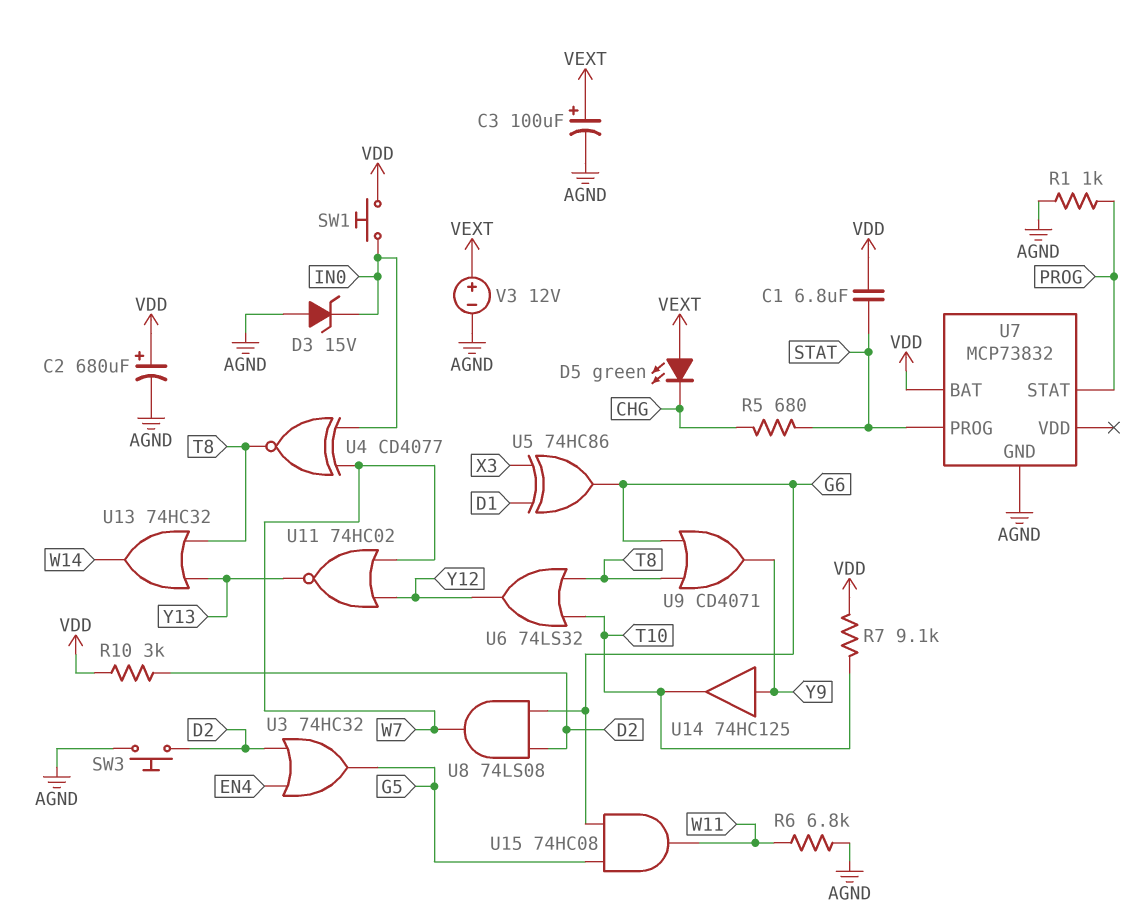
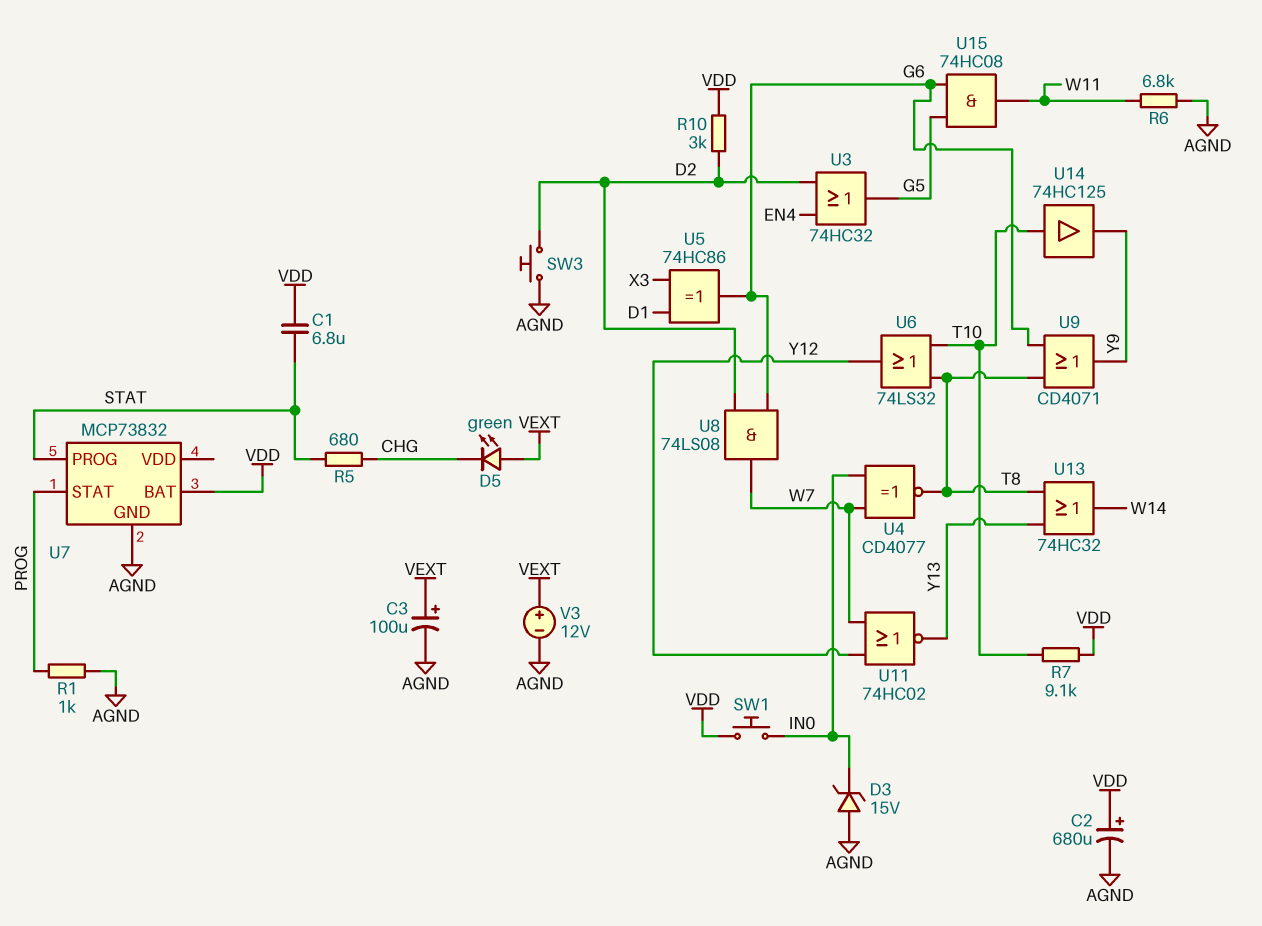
U14: buffer 74HC125 (in Y9, out T10) -> buffer 74HC125 (in T10, out Y9)

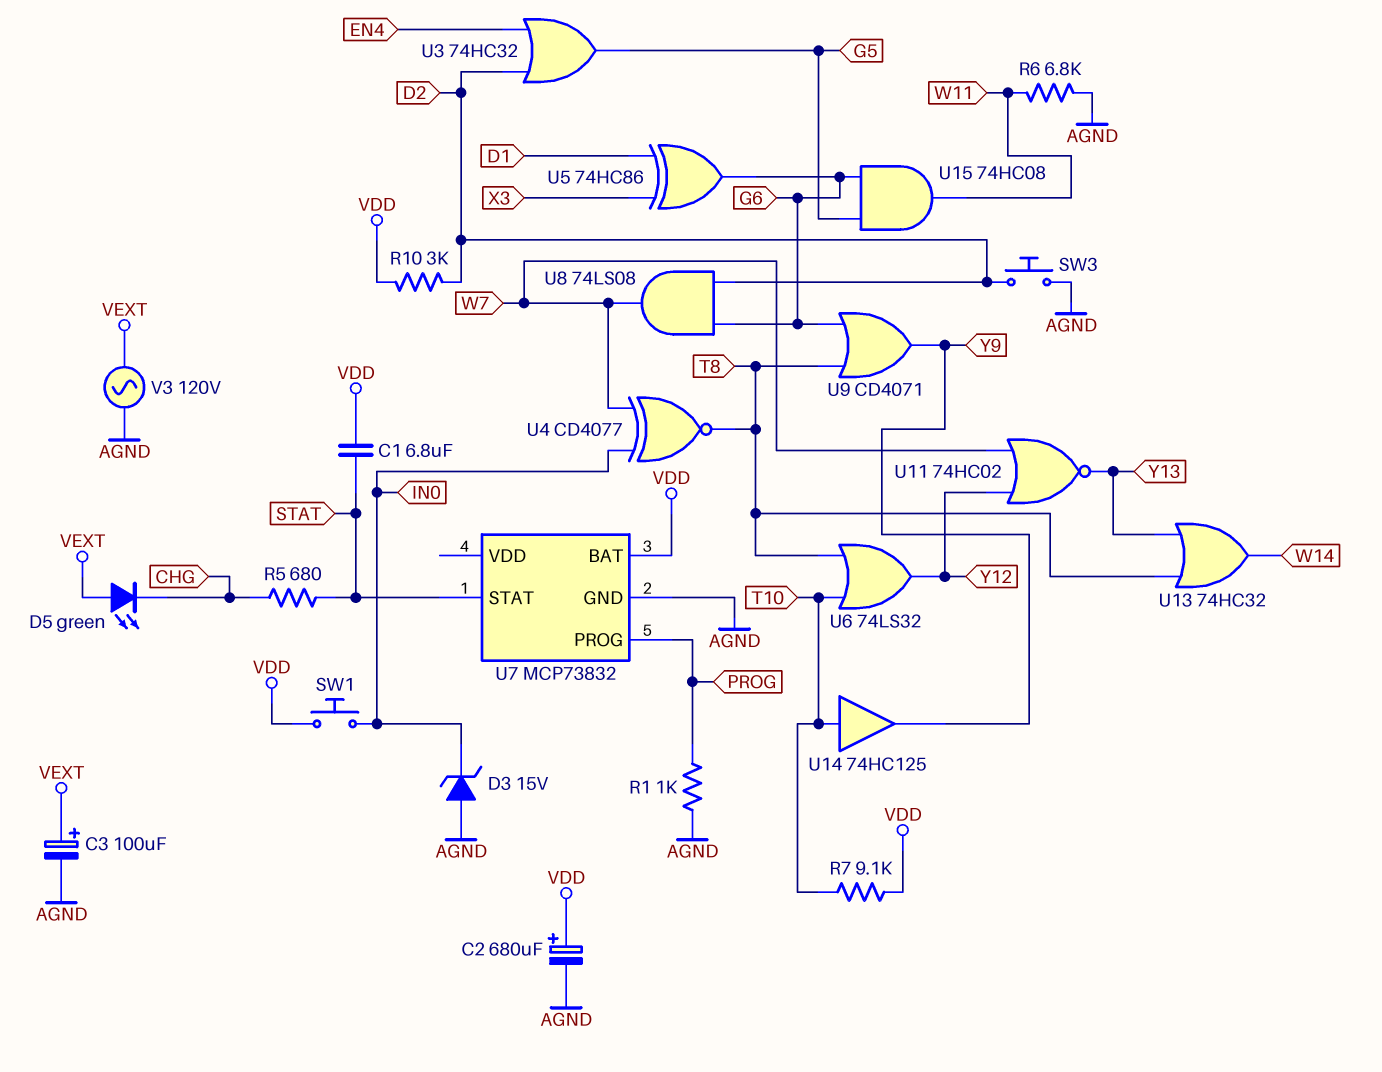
U7 pin PROG: STAT -> PROG
U7 pin STAT: PROG -> STAT
V3: 12V (plus VEXT, minus AGND) -> AC 120V (AGND, VEXT)

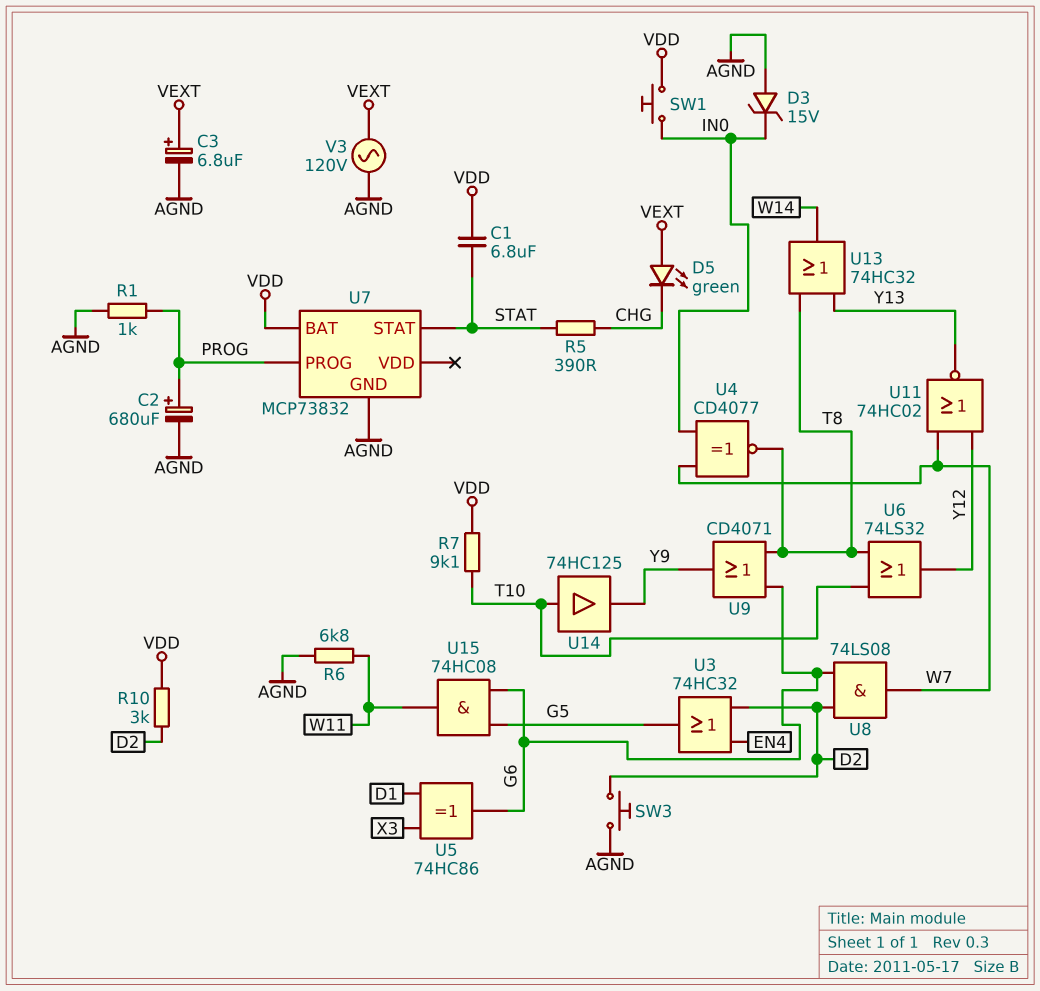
C2: 680uF (plus VDD, minus AGND) -> 680uF (plus PROG, minus AGND)
C3: 100uF (plus VEXT, minus AGND) -> 6.8uF (plus VEXT, minus AGND)
R5: 680 (CHG, STAT) -> 390 (CHG, STAT)

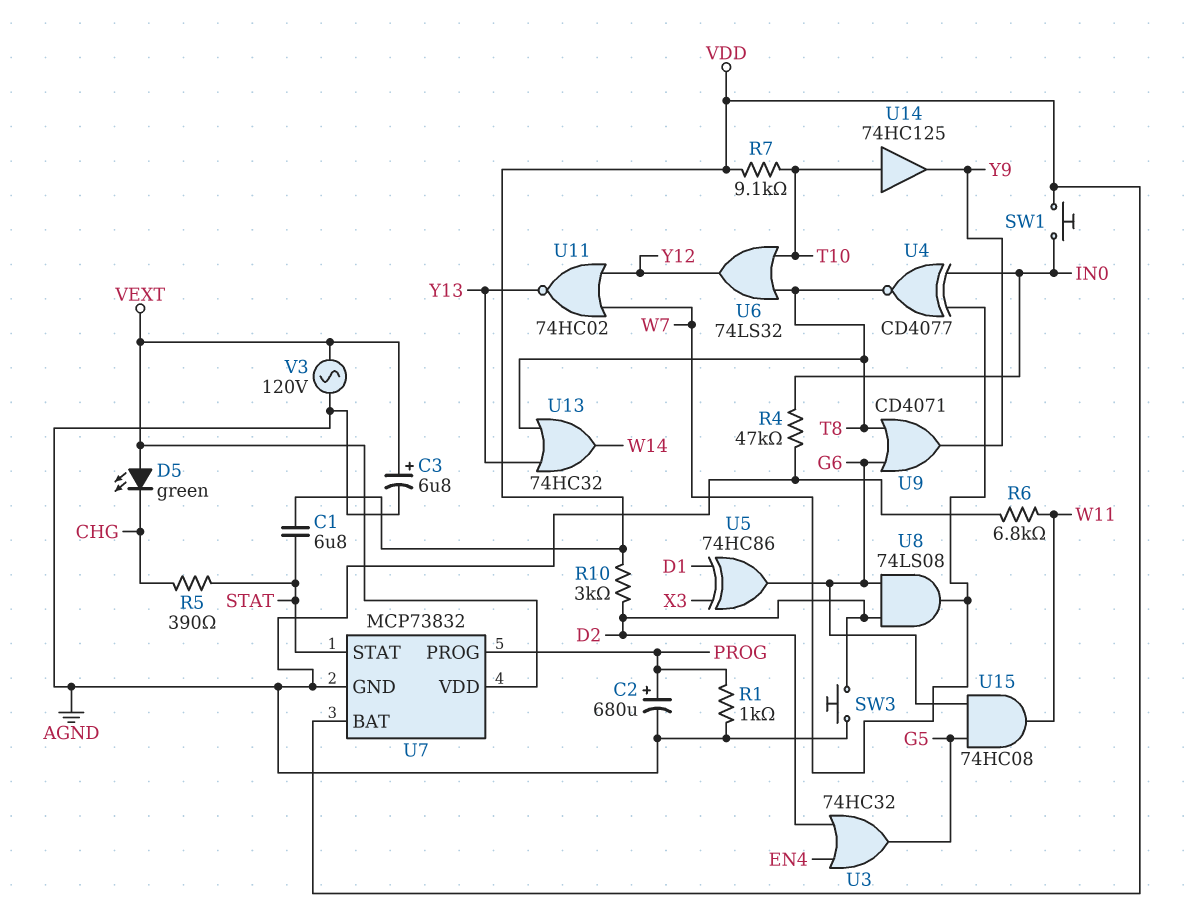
D3: zener 15V (A AGND, K IN0) -> none
R4: none -> 47k (AGND, IN0)
U7 pin VDD: none -> VEXT

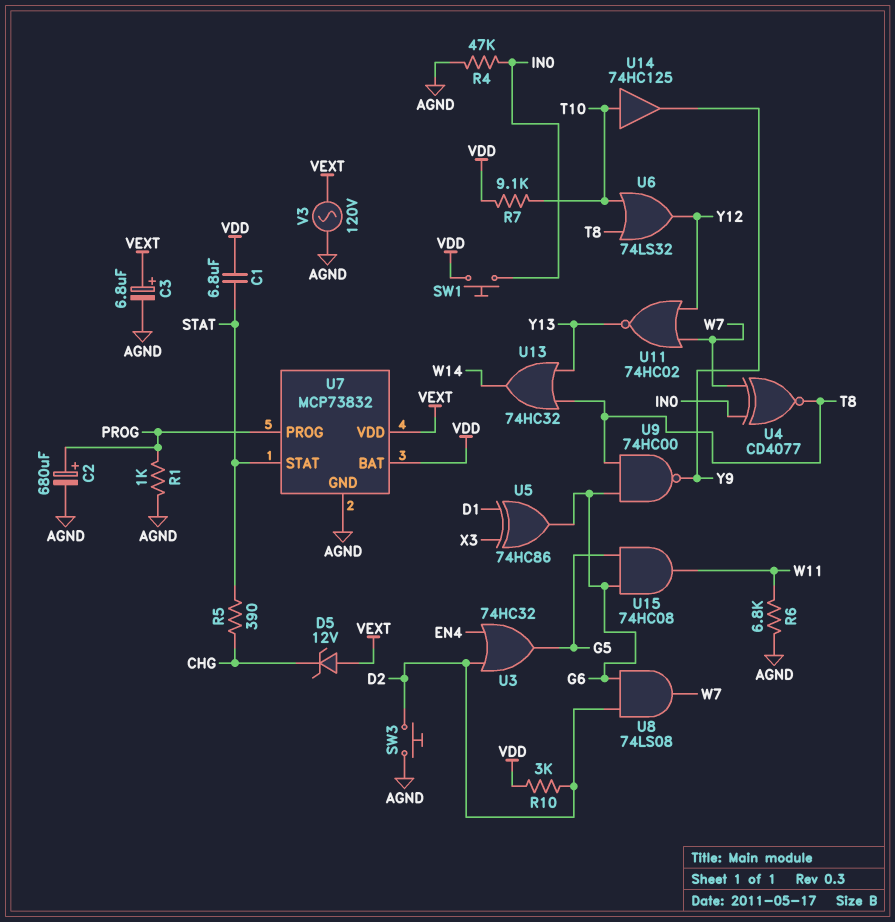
D5: LED green (A VEXT, K CHG) -> zener 12V (A VEXT, K CHG)
U9: OR CD4071 (in G6, in T8, out Y9) -> NAND 74HC00 (in G6, in T8, out Y9)

